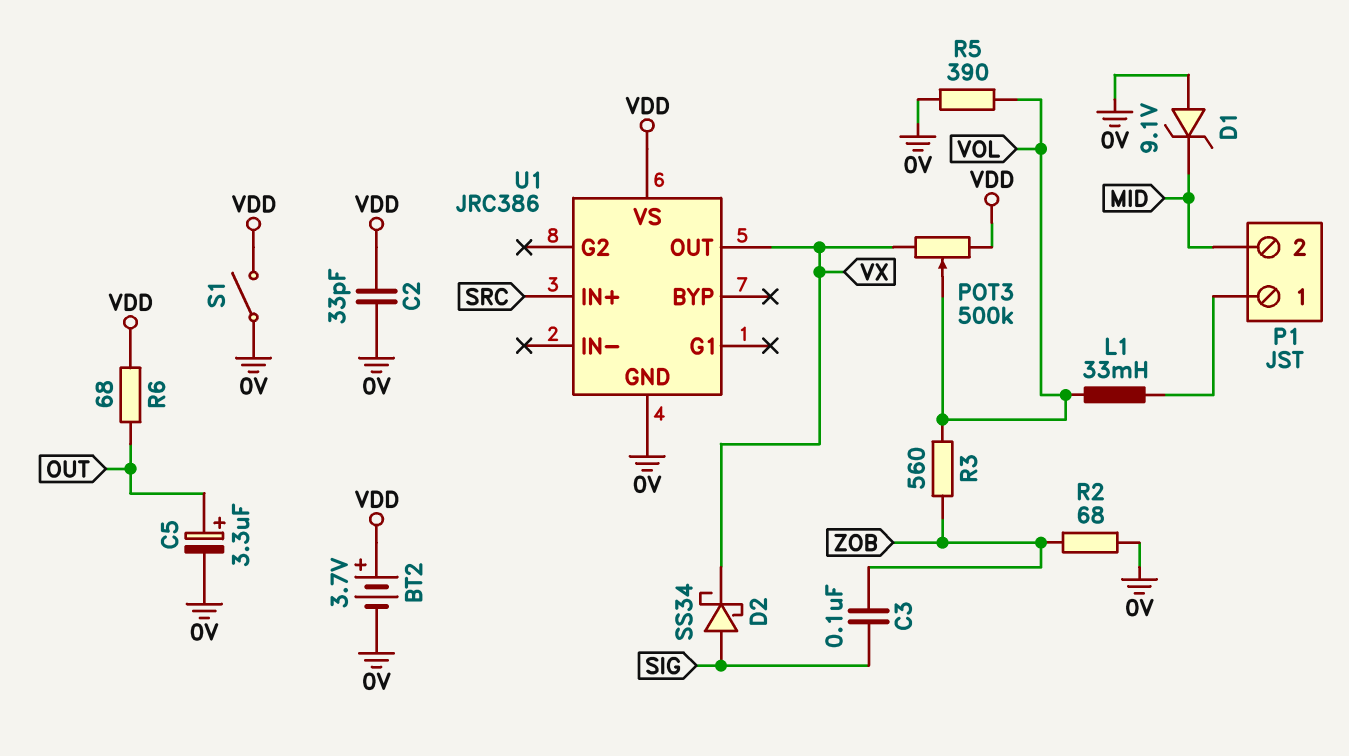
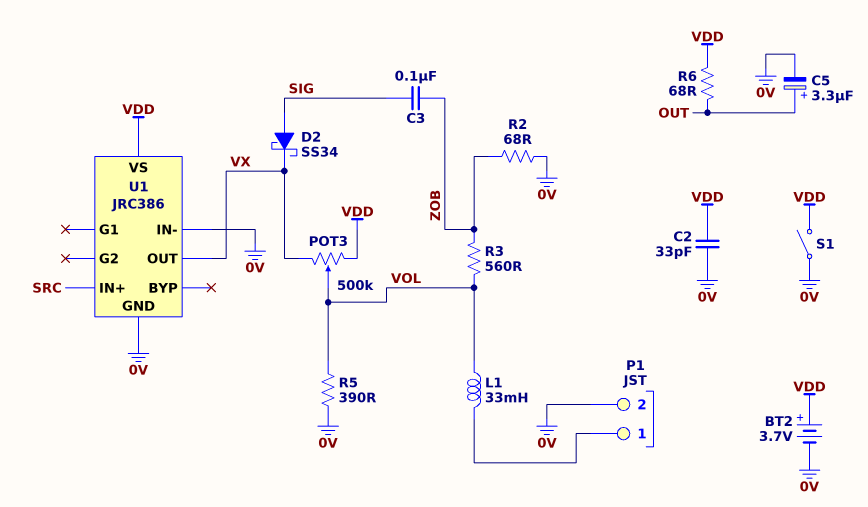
D1: zener 9.1V (A 0V, K MID) -> none
P1 pin 2: MID -> 0V
U1 pin IN-: none -> 0V

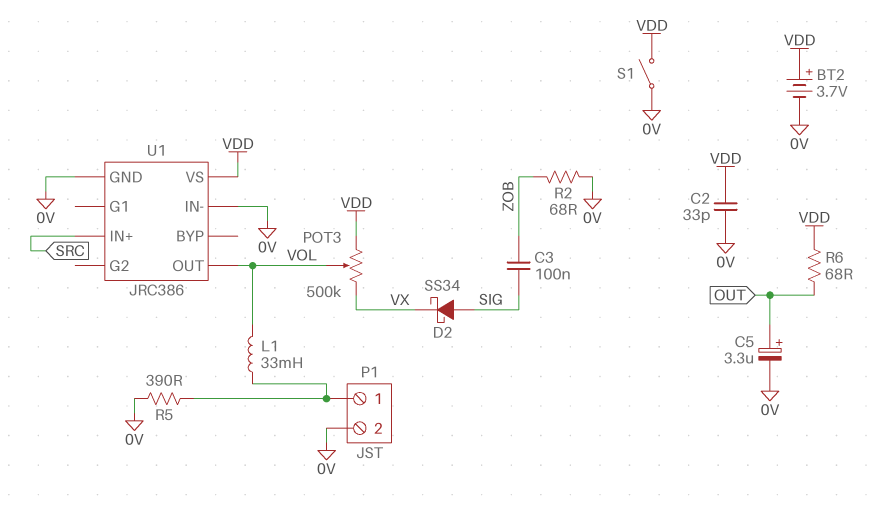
R3: 560 (VOL, ZOB) -> none
R5: 390 (0V, VOL) -> 390 (0V, P1/1)
U1 pin OUT: VX -> VOL

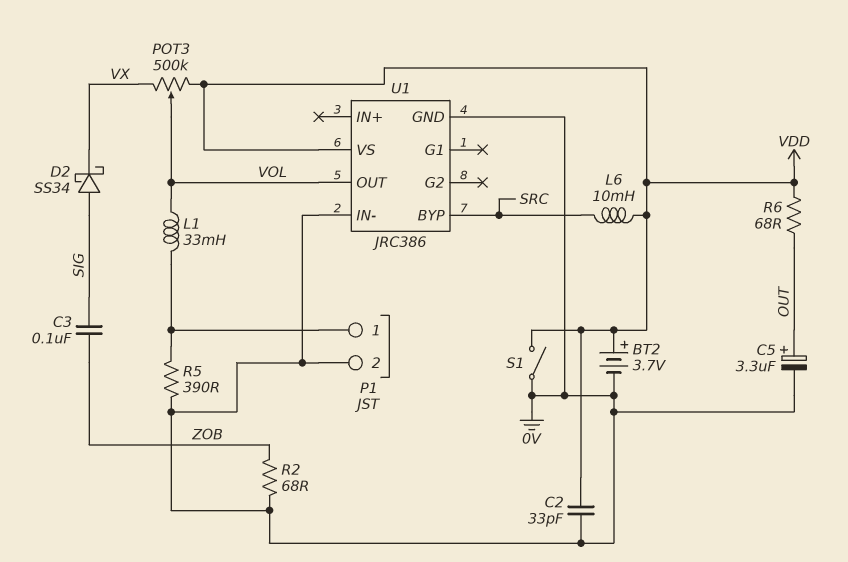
L6: none -> 10mH (SRC, VDD)
U1 pin BYP: none -> SRC
U1 pin IN+: SRC -> none

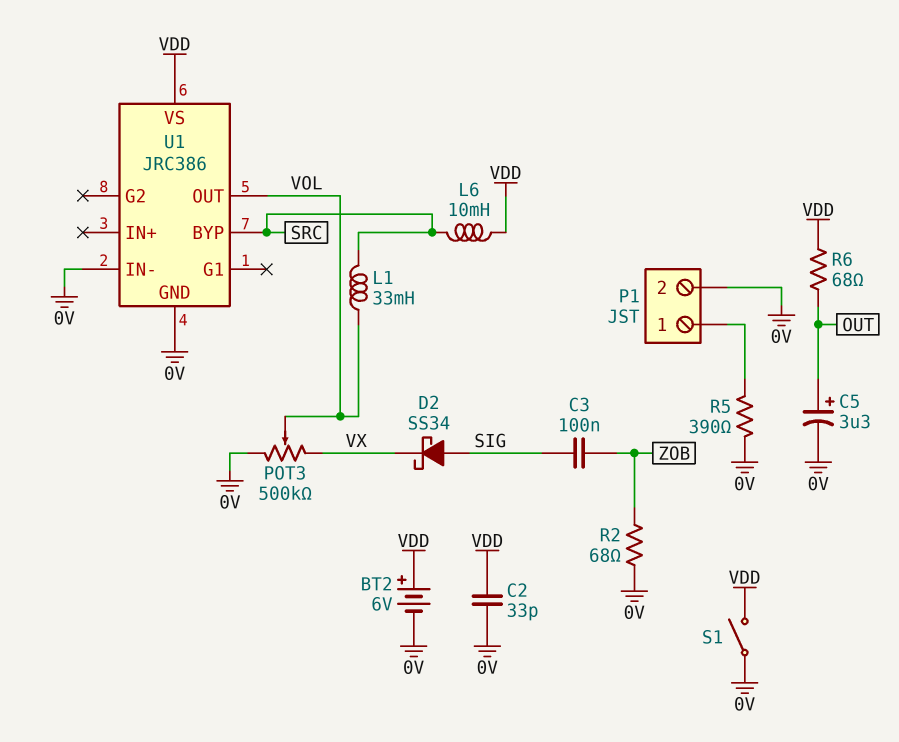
BT2: 3.7V (plus VDD, minus 0V) -> 6V (plus VDD, minus 0V)
L1: 33mH (P1/1, VOL) -> 33mH (SRC, VOL)
POT3: 500k (VDD, VX, wiper VOL) -> 500k (0V, VX, wiper VOL)

